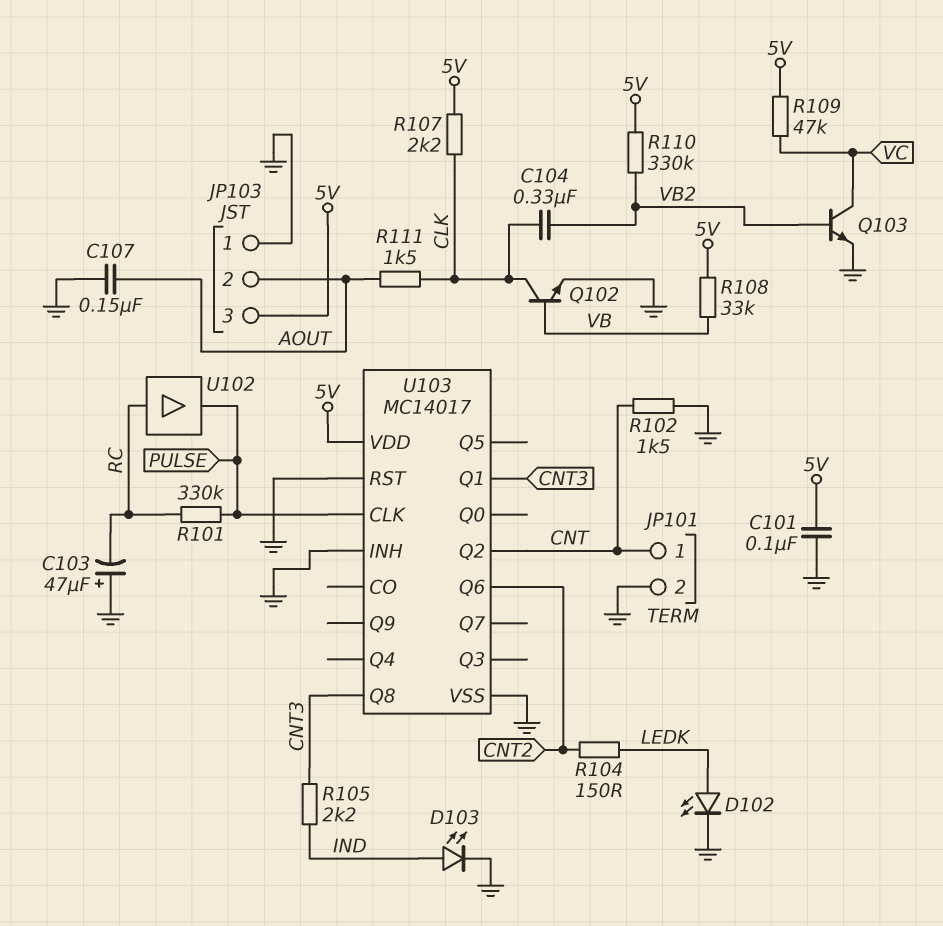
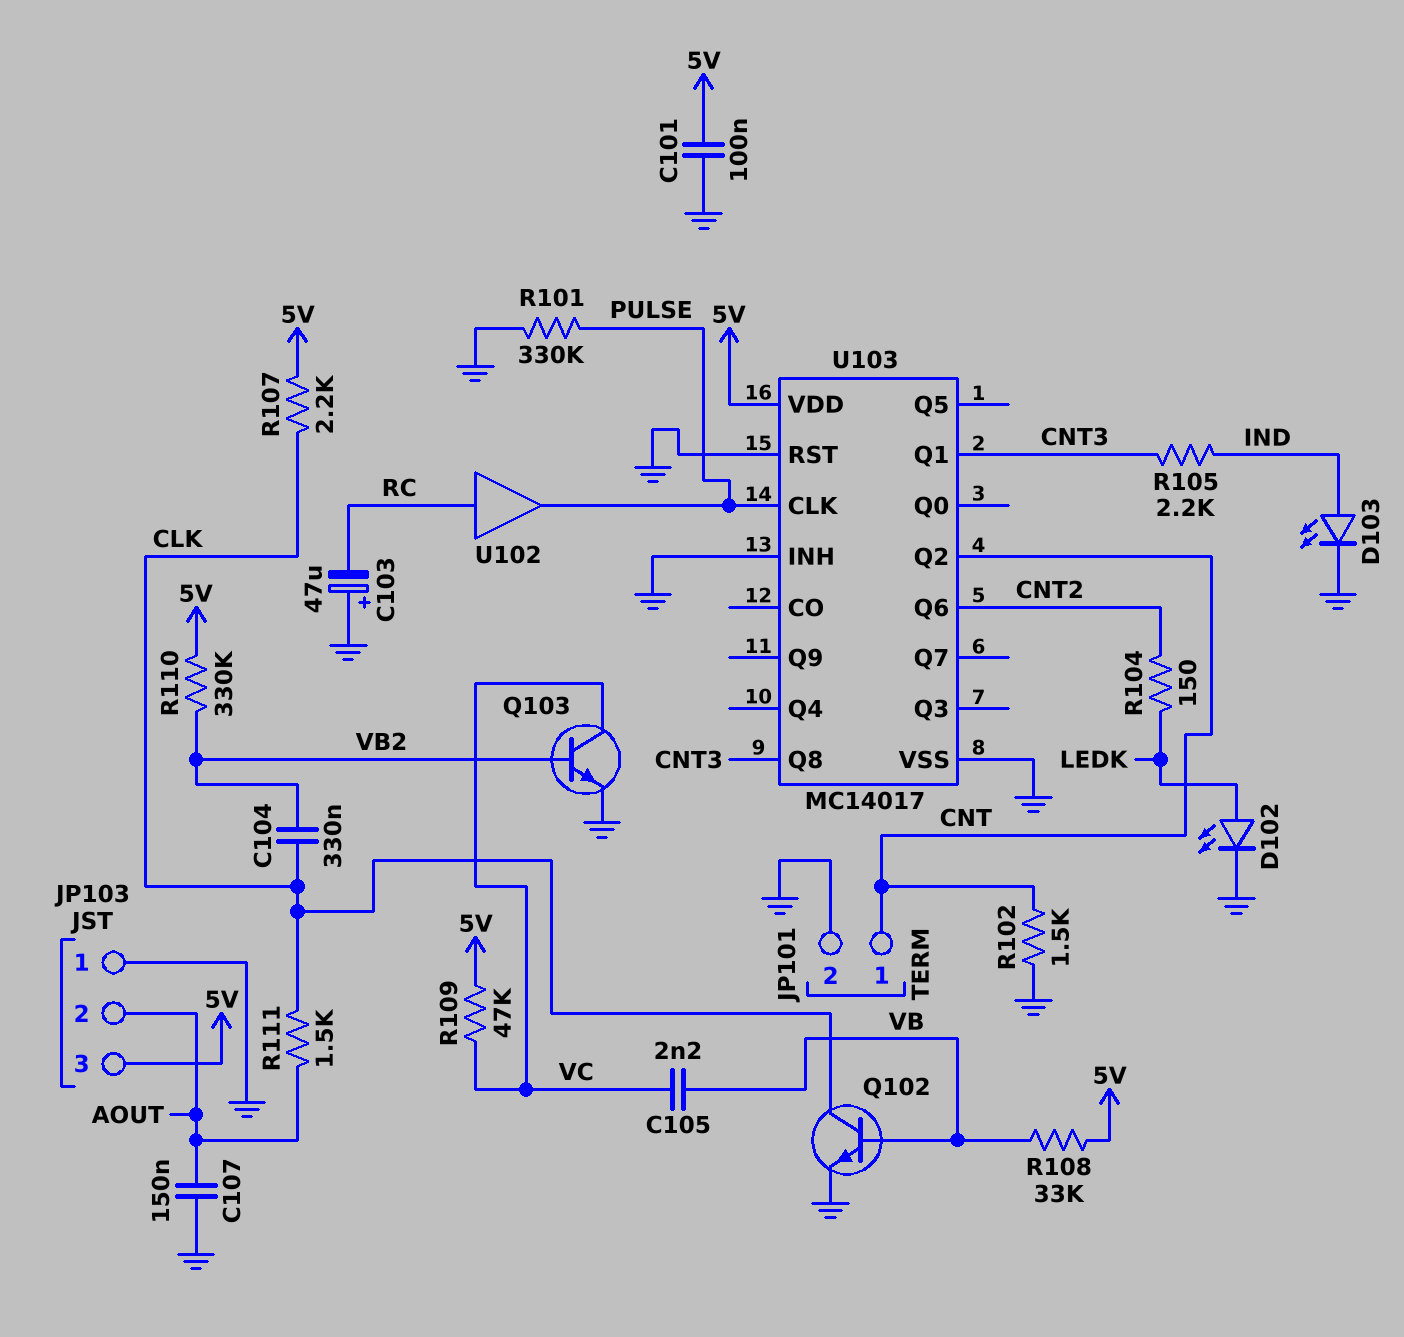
C105: none -> 2.2nF (VB, VC)
R101: 330k (PULSE, RC) -> 330k (GND, PULSE)

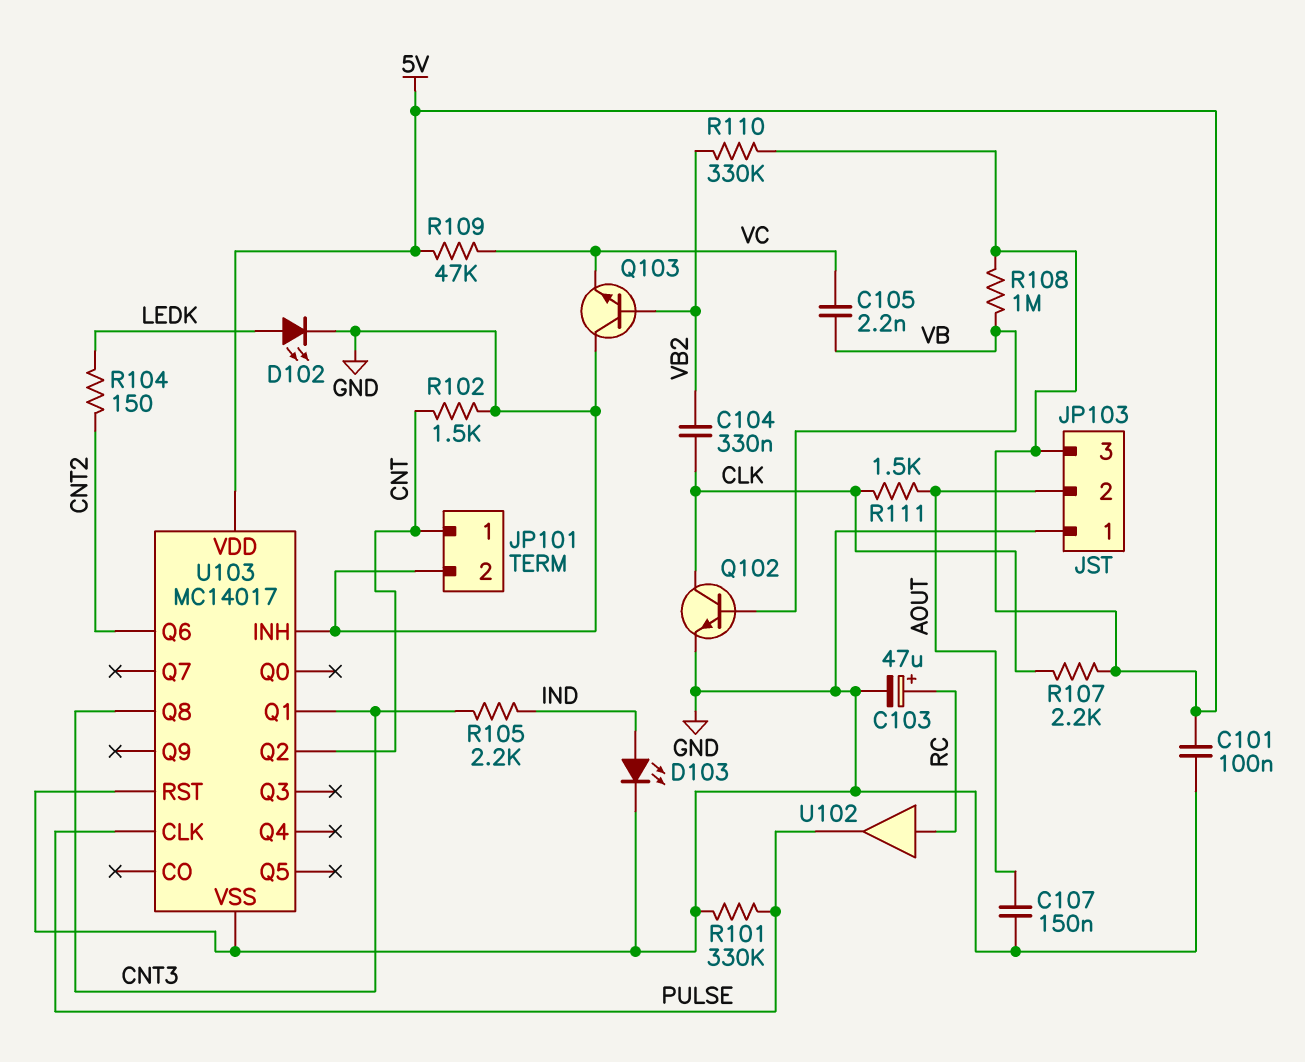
C103: 47uF (plus GND, minus RC) -> 47uF (plus RC, minus GND)
Q103: NPN (B VB2, C VC, E GND) -> NPN (B VB2, C GND, E VC)
R108: 33k (5V, VB) -> 1M (5V, VB)

